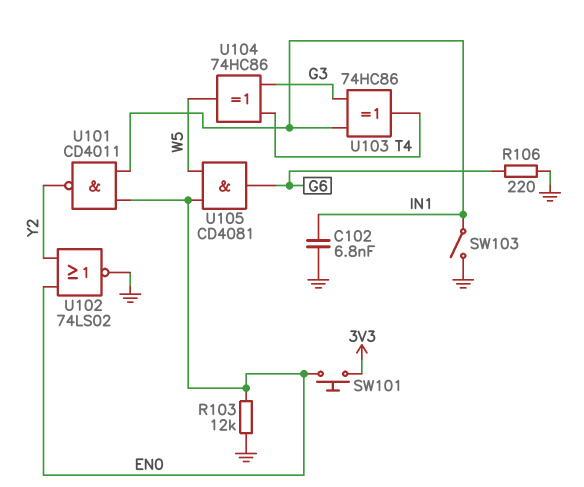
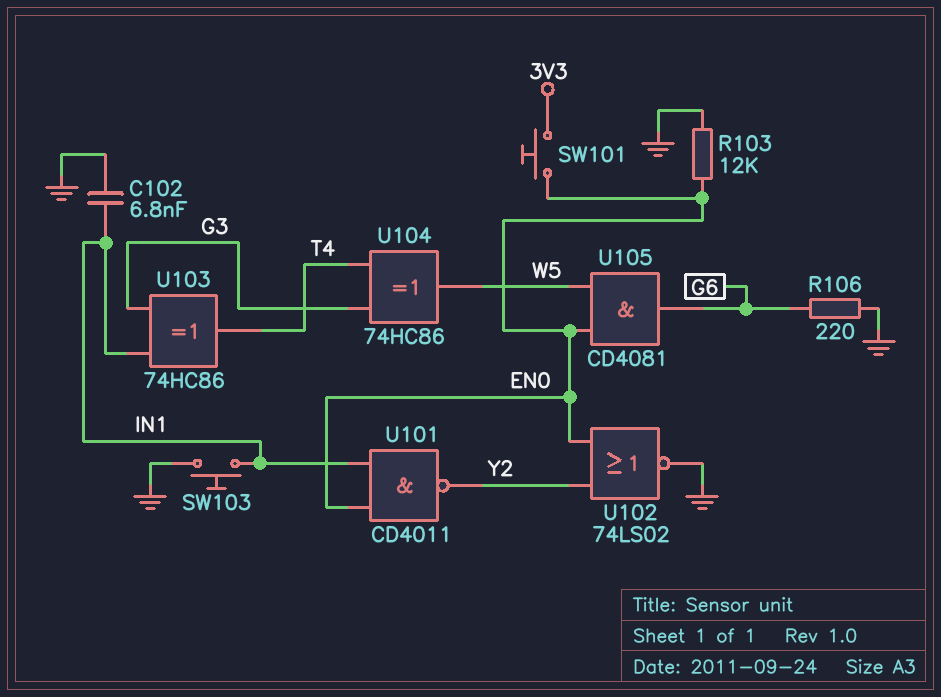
SW103: switch (GND, IN1) -> button (GND, IN1)

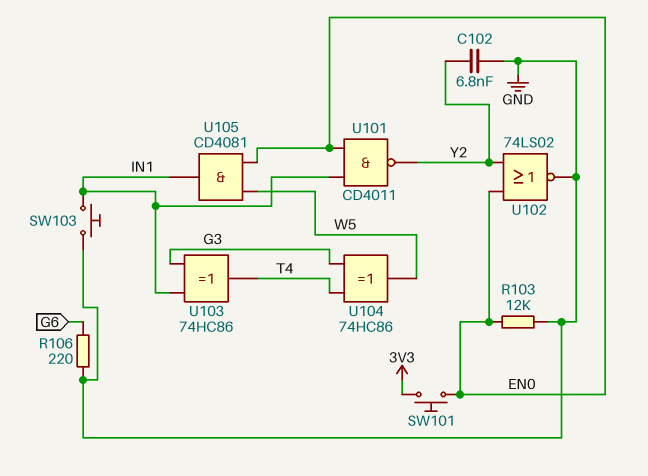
C102: 6.8nF (GND, IN1) -> 6.8nF (GND, Y2)
U105: AND CD4081 (in EN0, in W5, out G6) -> AND CD4081 (in EN0, in W5, out IN1)

